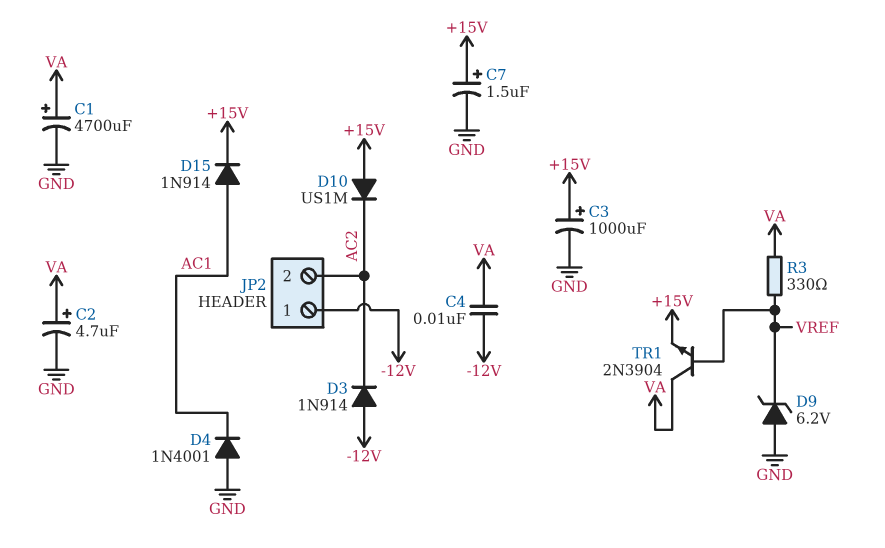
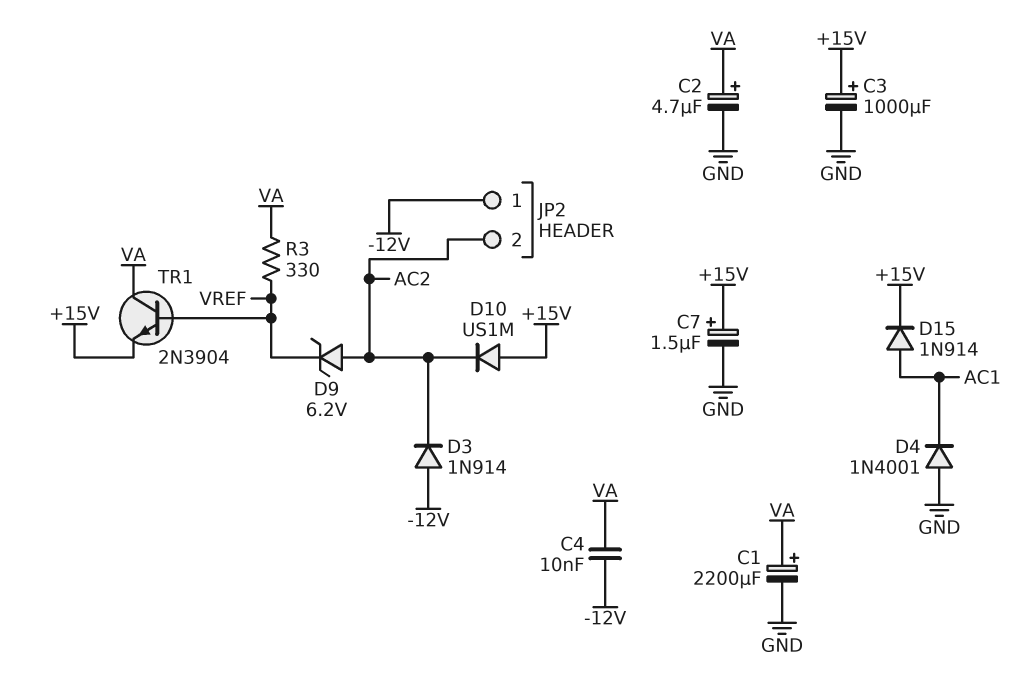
C1: 4700uF (plus VA, minus GND) -> 2200uF (plus VA, minus GND)
D9: zener 6.2V (A GND, K VREF) -> zener 6.2V (A AC2, K VREF)

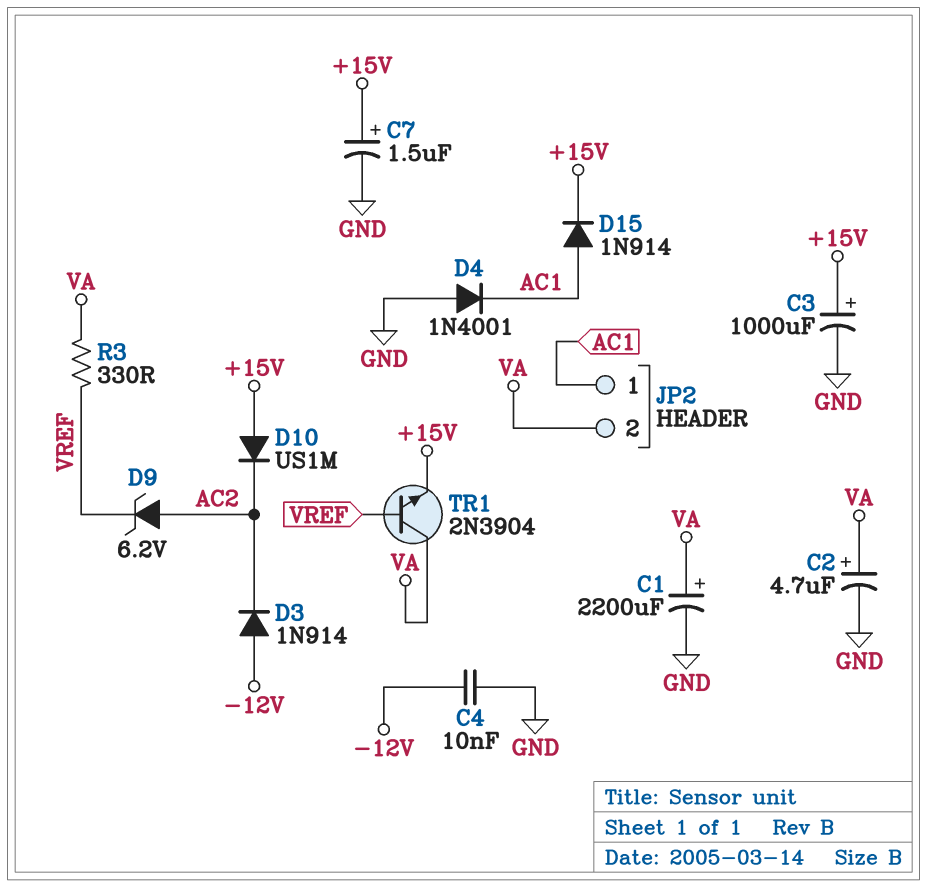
C4: 10nF (-12V, VA) -> 10nF (-12V, GND)
JP2 pin 1: -12V -> AC1
JP2 pin 2: AC2 -> VA

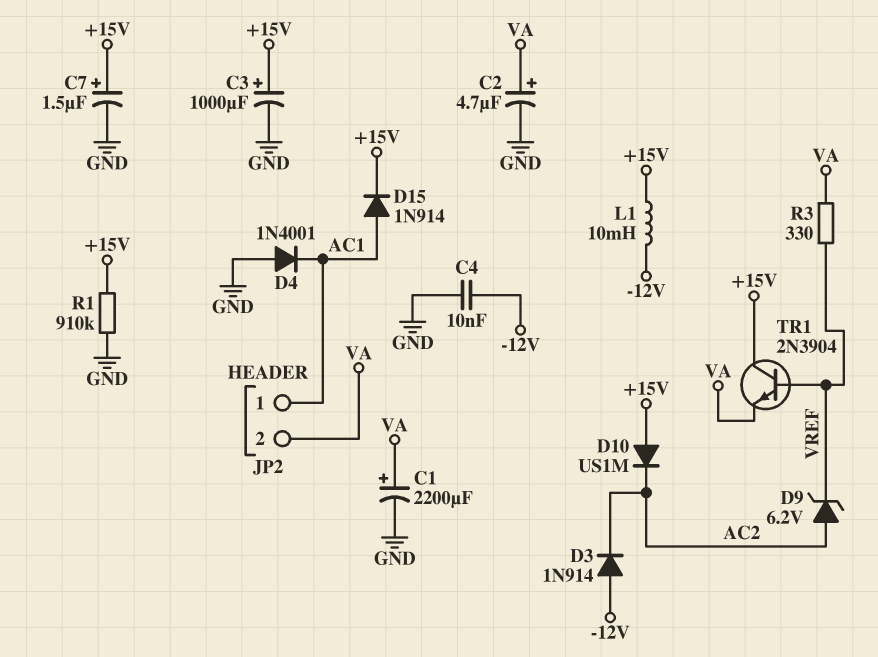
L1: none -> 10mH (+15V, -12V)
R1: none -> 910k (+15V, GND)
TR1: NPN 2N3904 (B VREF, C VA, E +15V) -> NPN 2N3904 (B VREF, C +15V, E VA)

